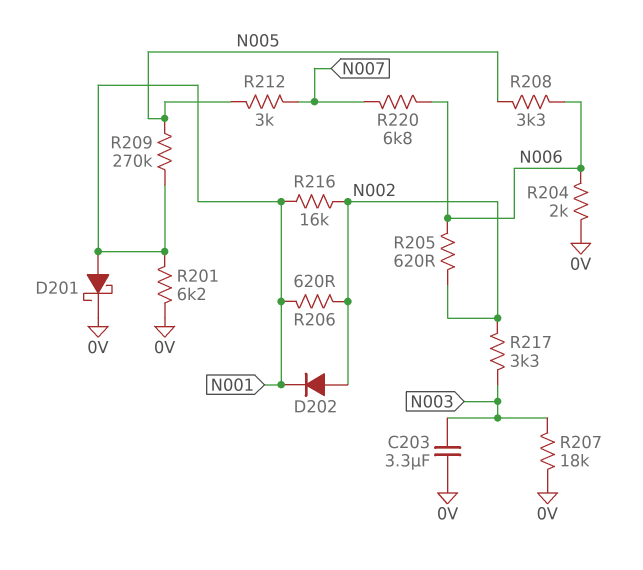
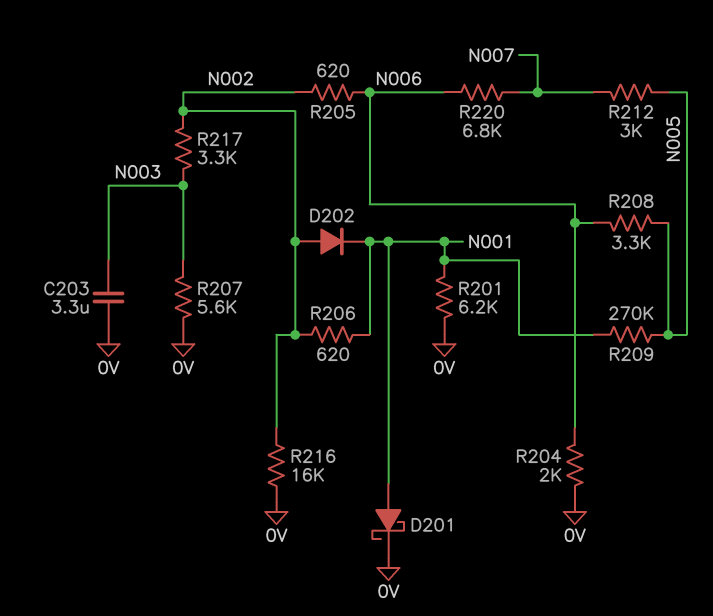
R207: 18k (0V, N003) -> 5.6k (0V, N003)
R216: 16k (N001, N002) -> 16k (0V, N002)

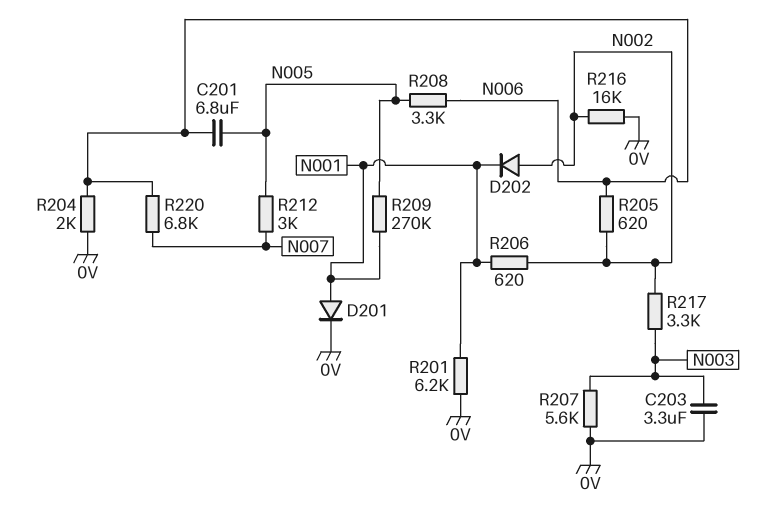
C201: none -> 6.8uF (N005, N006)
D201: schottky (A N001, K 0V) -> diode (A N001, K 0V)

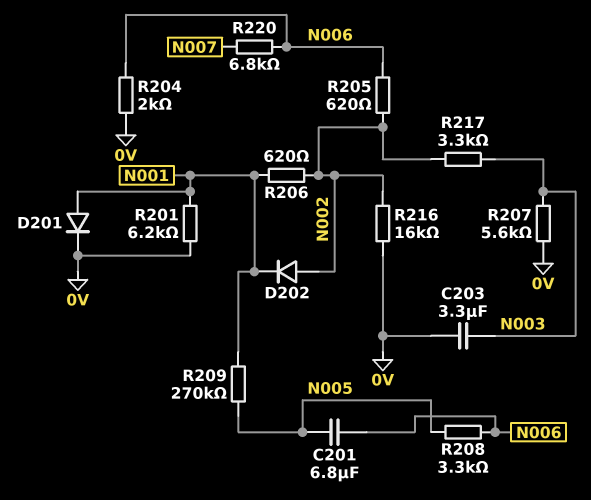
R212: 3k (N005, N007) -> none

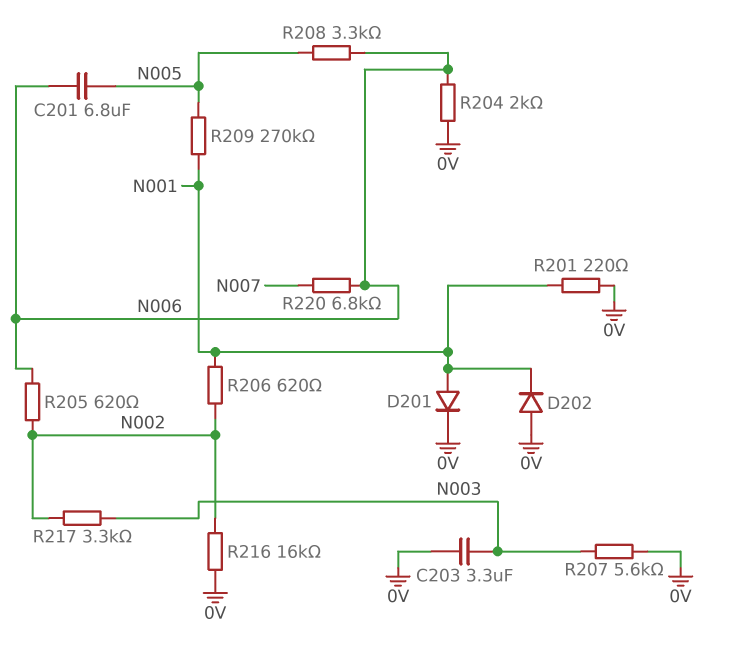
D202: diode (A N002, K N001) -> diode (A 0V, K N001)
R201: 6.2k (0V, N001) -> 220 (0V, N001)

